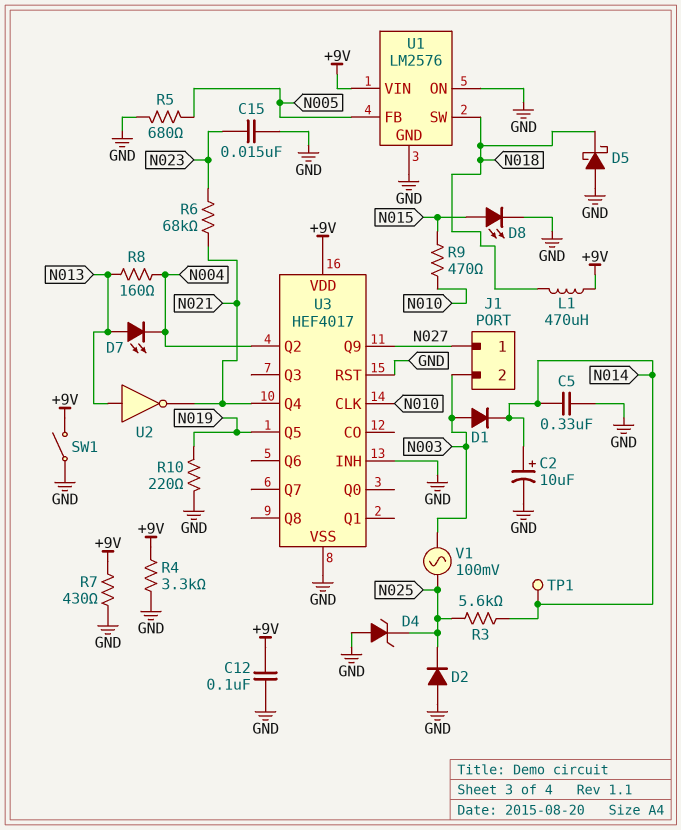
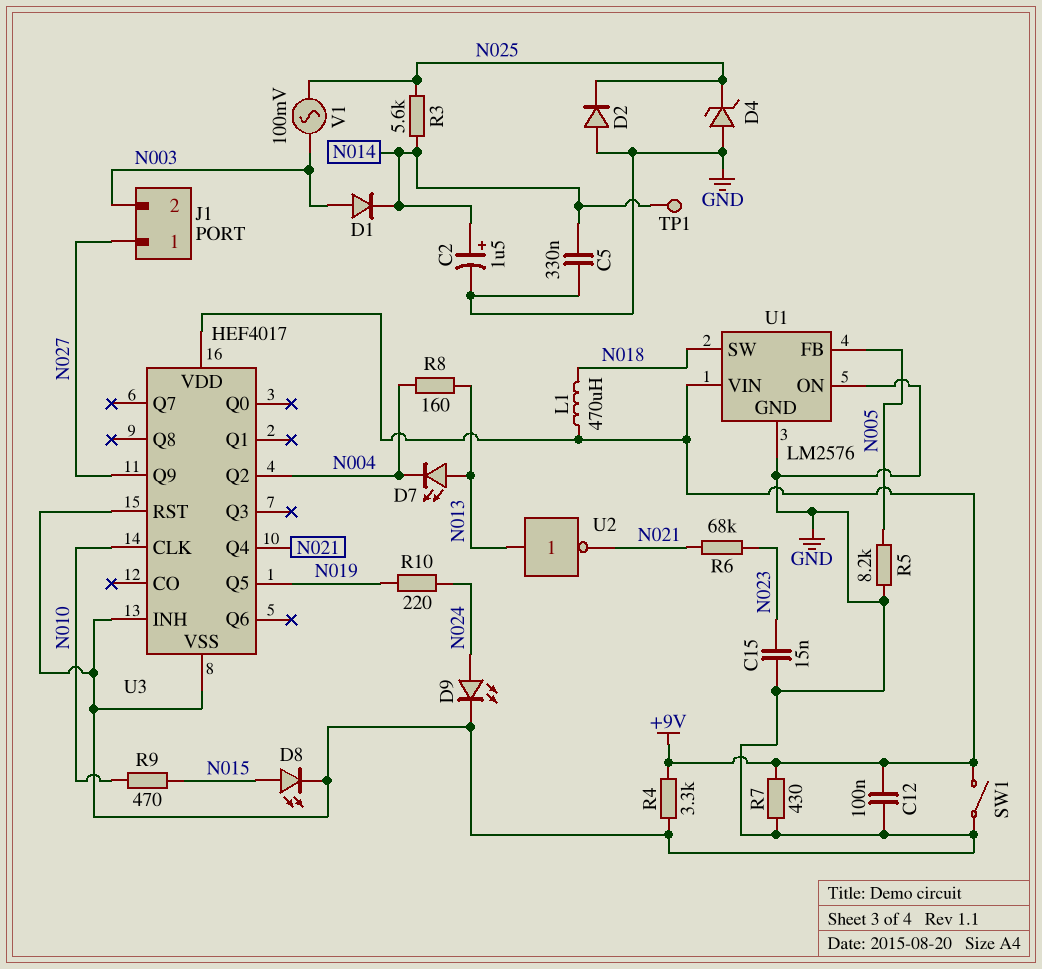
C2: 10uF (plus N014, minus GND) -> 1.5uF (plus N014, minus GND)
D5: schottky (A GND, K N018) -> none
D9: none -> LED (A N024, K GND)
R5: 680 (GND, N005) -> 8.2k (GND, N005)
R10: 220 (GND, N019) -> 220 (N019, N024)

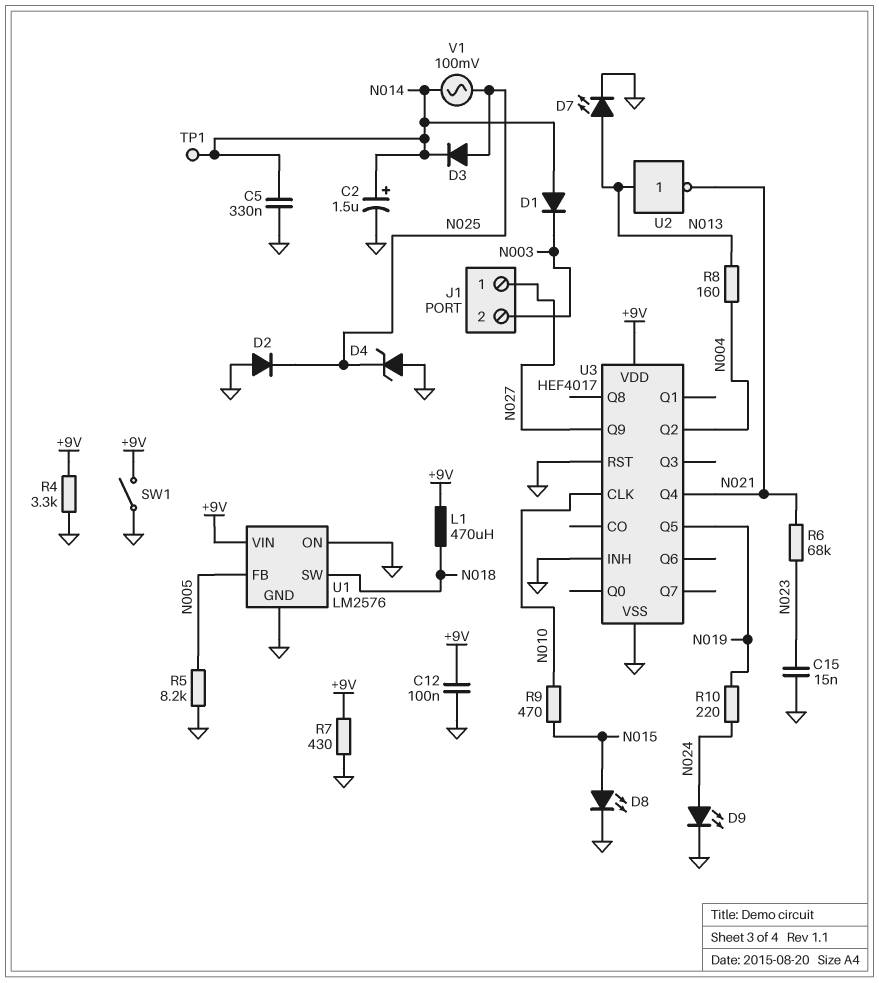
D1: diode (A N003, K N014) -> diode (A N014, K N003)
D3: none -> diode (A N025, K N014)
D7: LED (A N013, K N004) -> LED (A N013, K GND)
R3: 5.6k (N014, N025) -> none
V1: AC 100mV (N003, N025) -> AC 100mV (N014, N025)

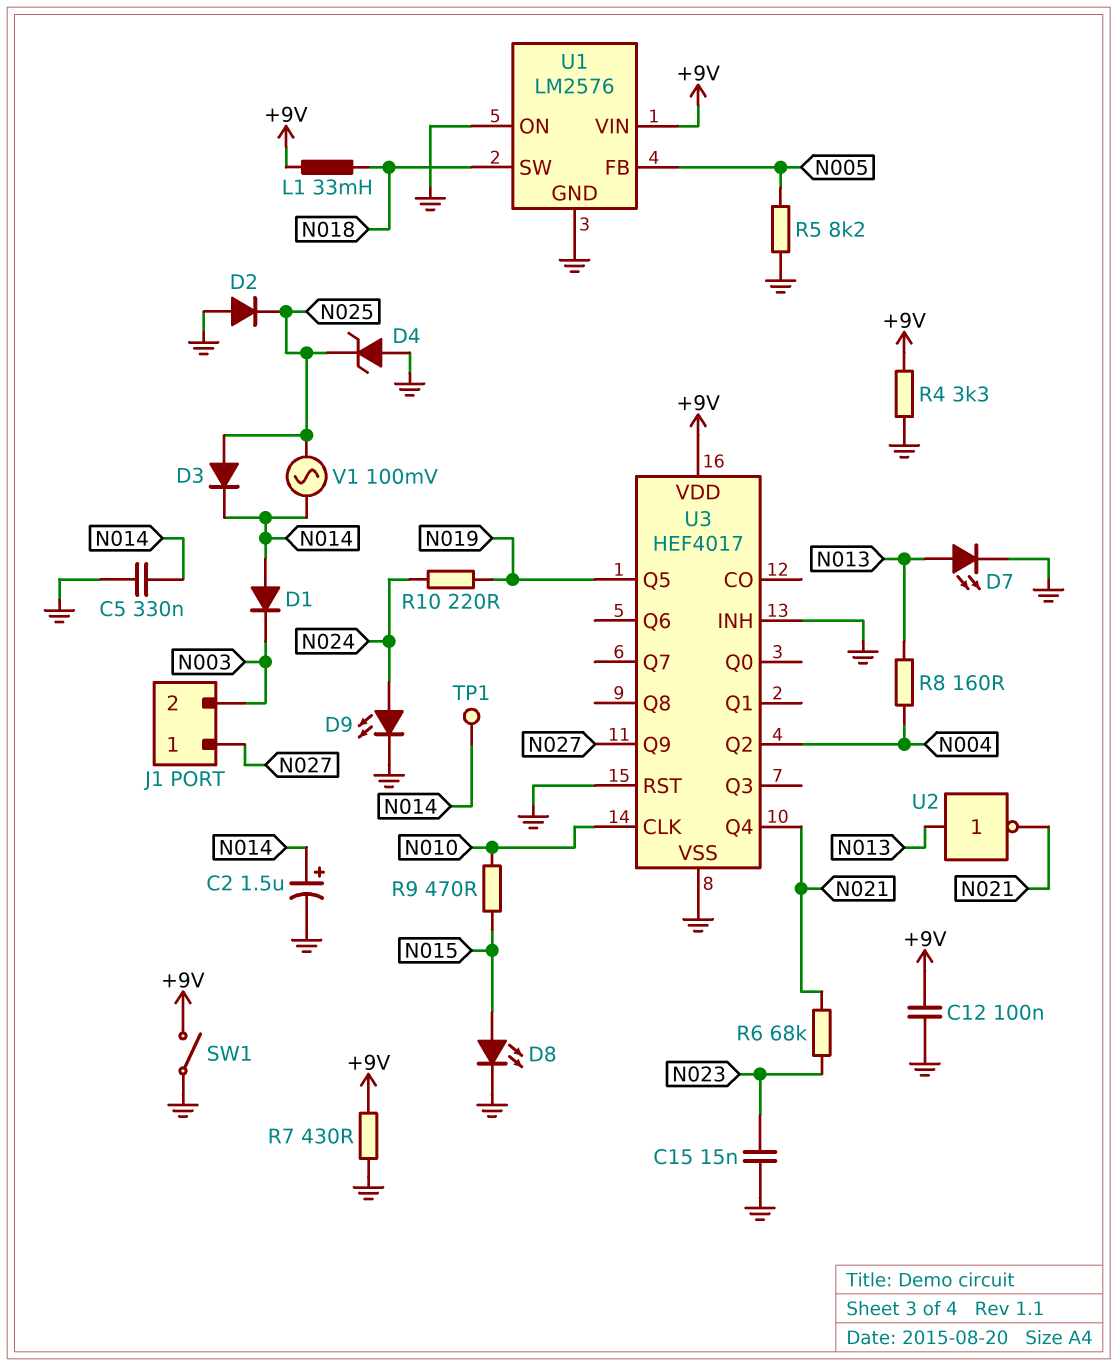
L1: 470uH (+9V, N018) -> 33mH (+9V, N018)

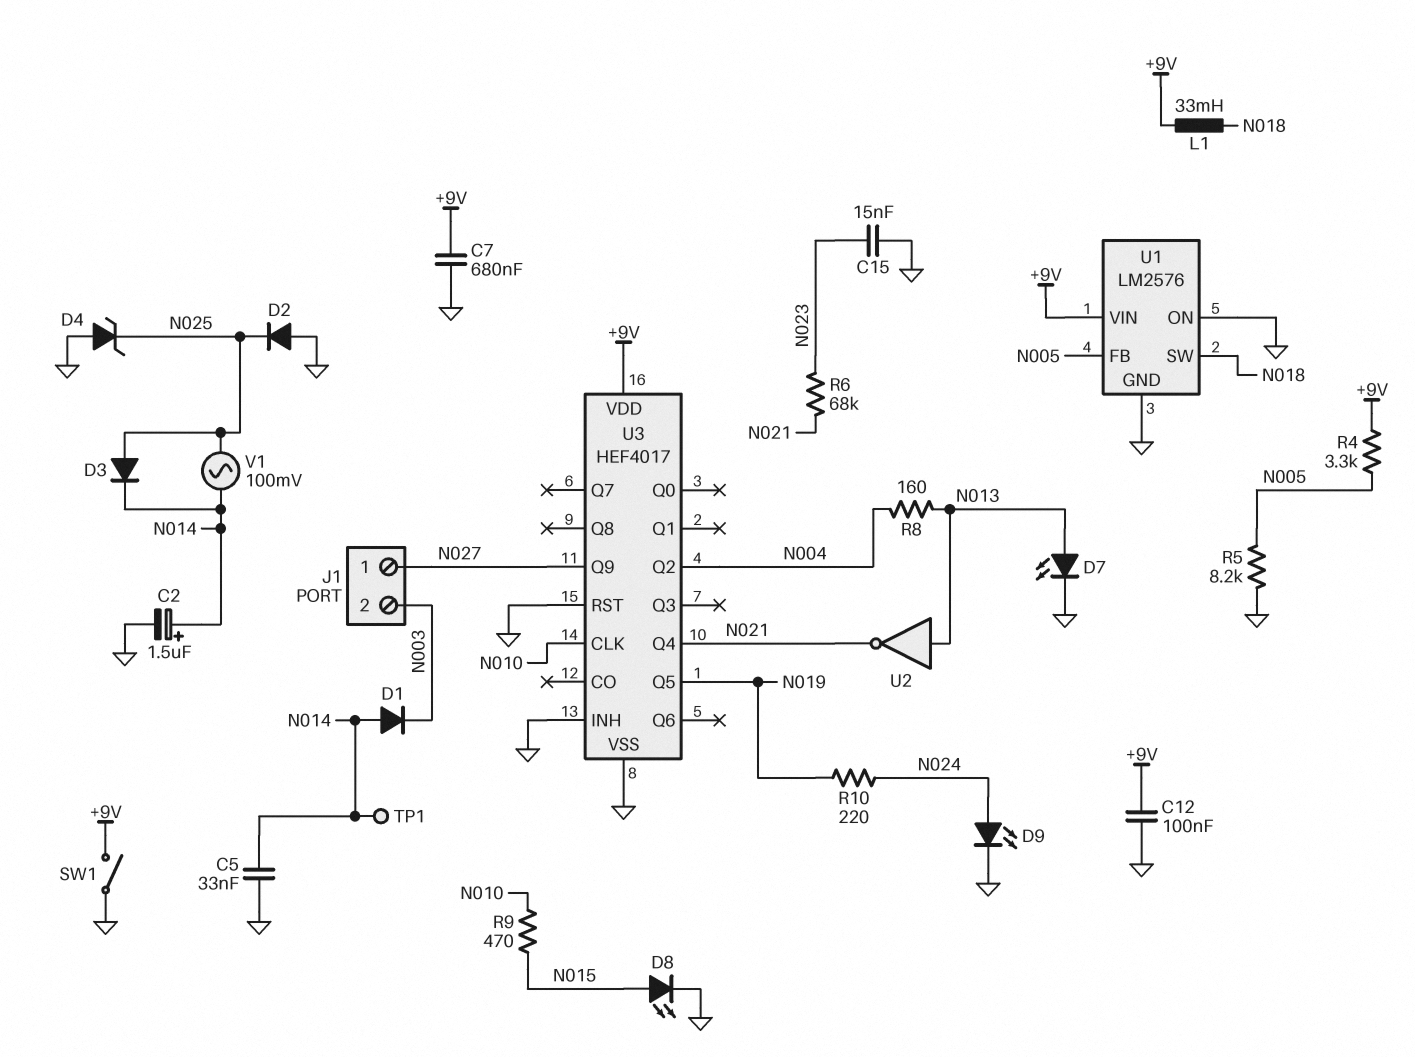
C5: 330nF (GND, N014) -> 33nF (GND, N014)
C7: none -> 680nF (+9V, GND)
R4: 3.3k (+9V, GND) -> 3.3k (+9V, N005)
R7: 430 (+9V, GND) -> none

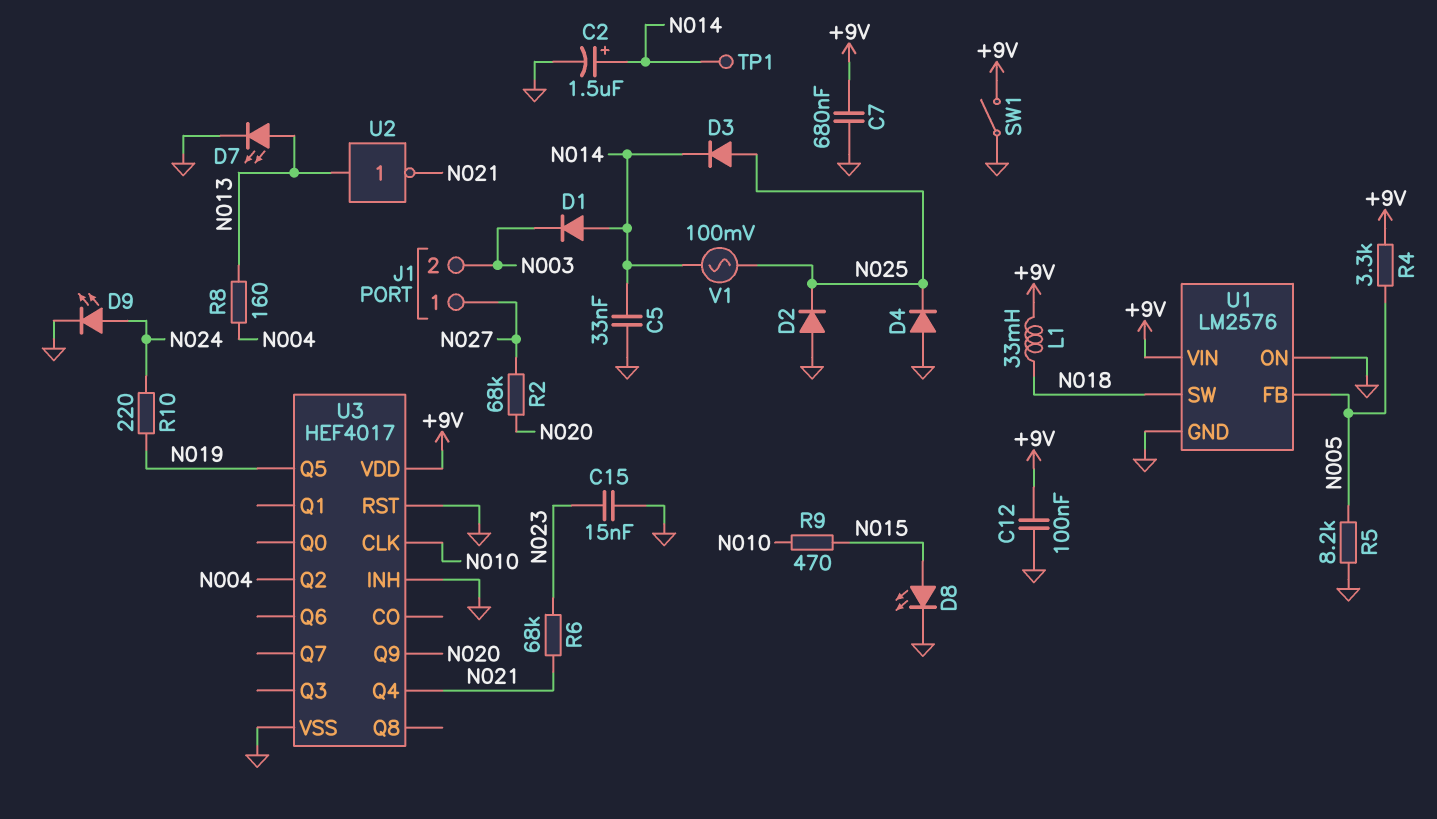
D4: zener (A GND, K N025) -> diode (A GND, K N025)
R2: none -> 68k (N020, N027)
U3 pin Q9: N027 -> N020

